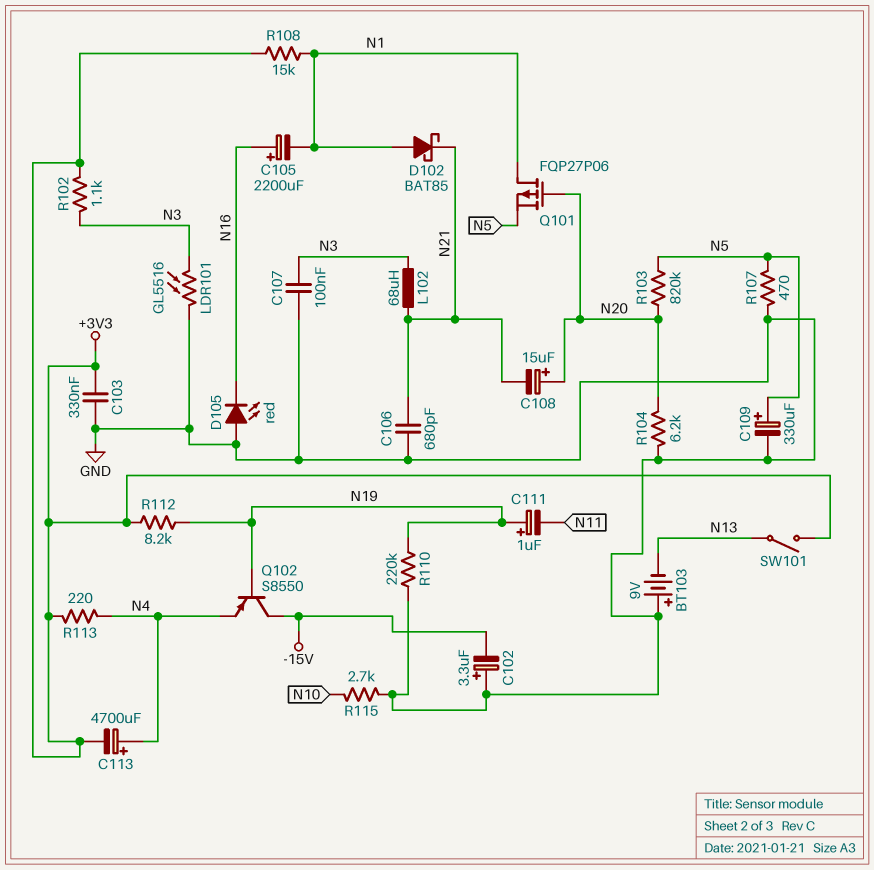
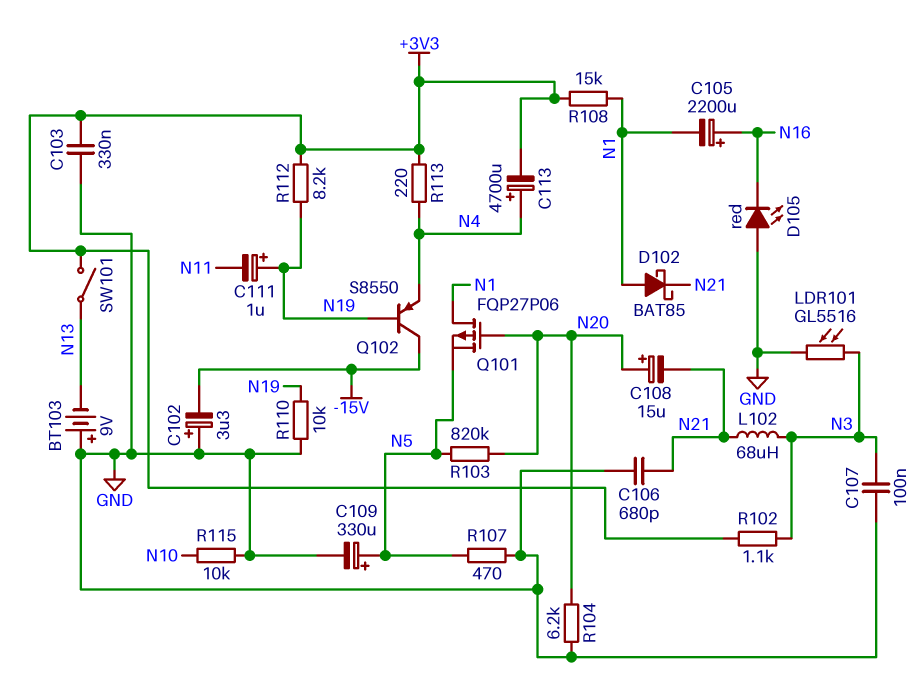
R110: 220k (GND, N19) -> 10k (GND, N19)
R115: 2.7k (GND, N10) -> 10k (GND, N10)

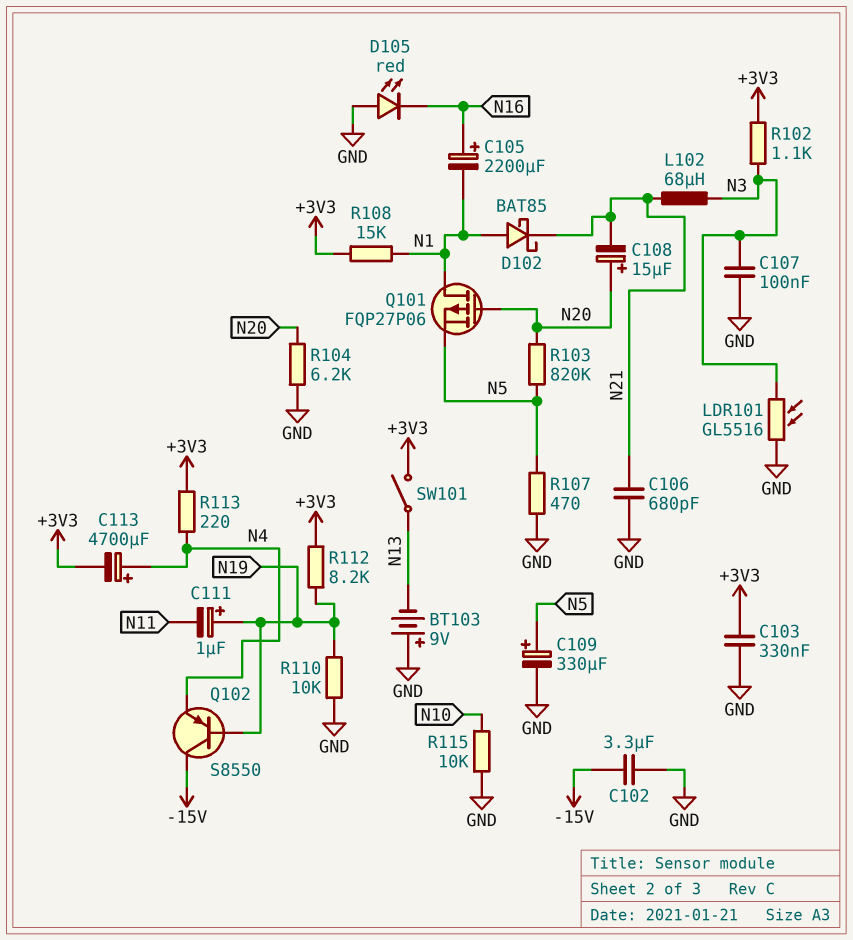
C102: 3.3uF (plus GND, minus -15V) -> 3.3uF (-15V, GND)

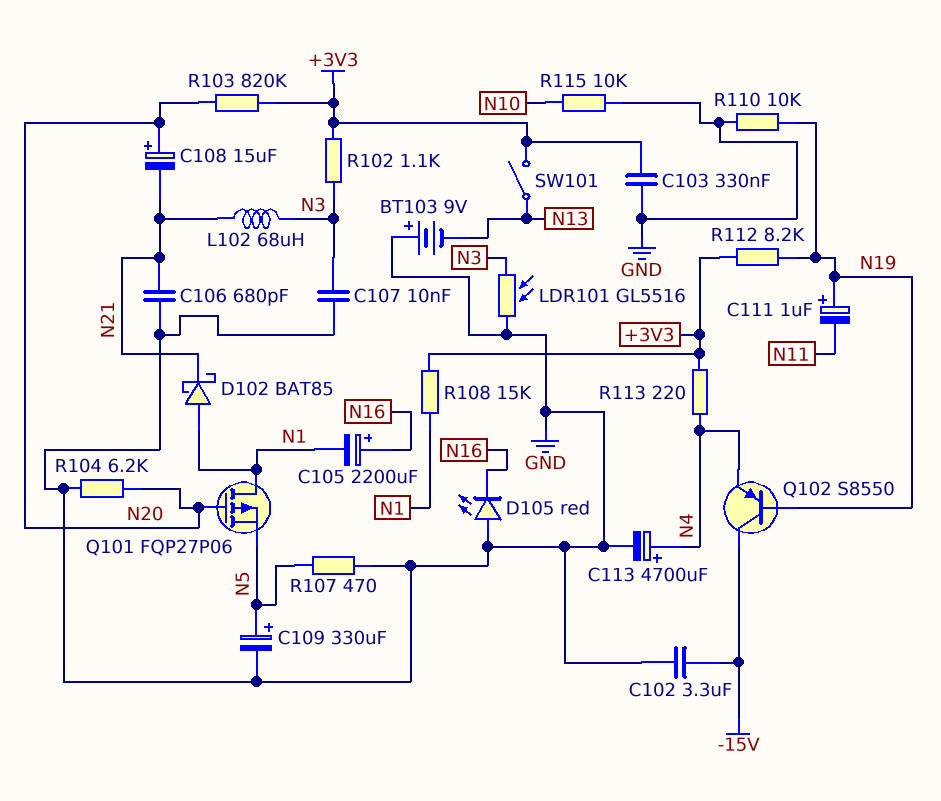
C107: 100nF (GND, N3) -> 10nF (GND, N3)
C113: 4700uF (plus N4, minus +3V3) -> 4700uF (plus N4, minus GND)
R103: 820k (N5, N20) -> 820k (+3V3, N20)

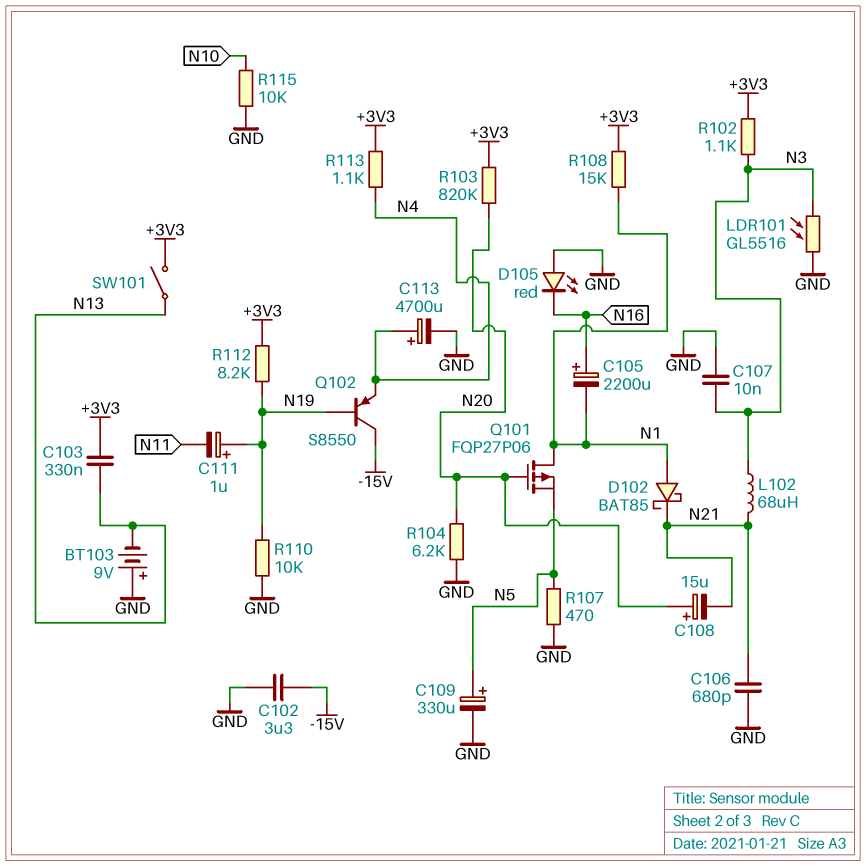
C103: 330nF (+3V3, GND) -> 330nF (+3V3, N13)
R113: 220 (+3V3, N4) -> 1.1k (+3V3, N4)

